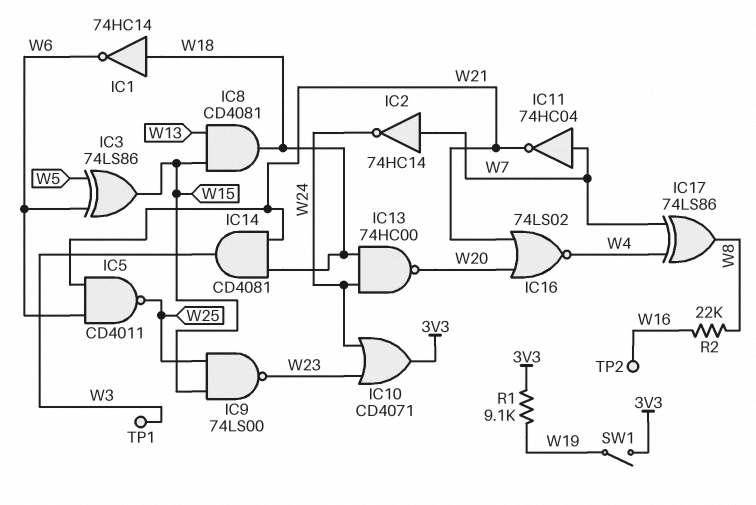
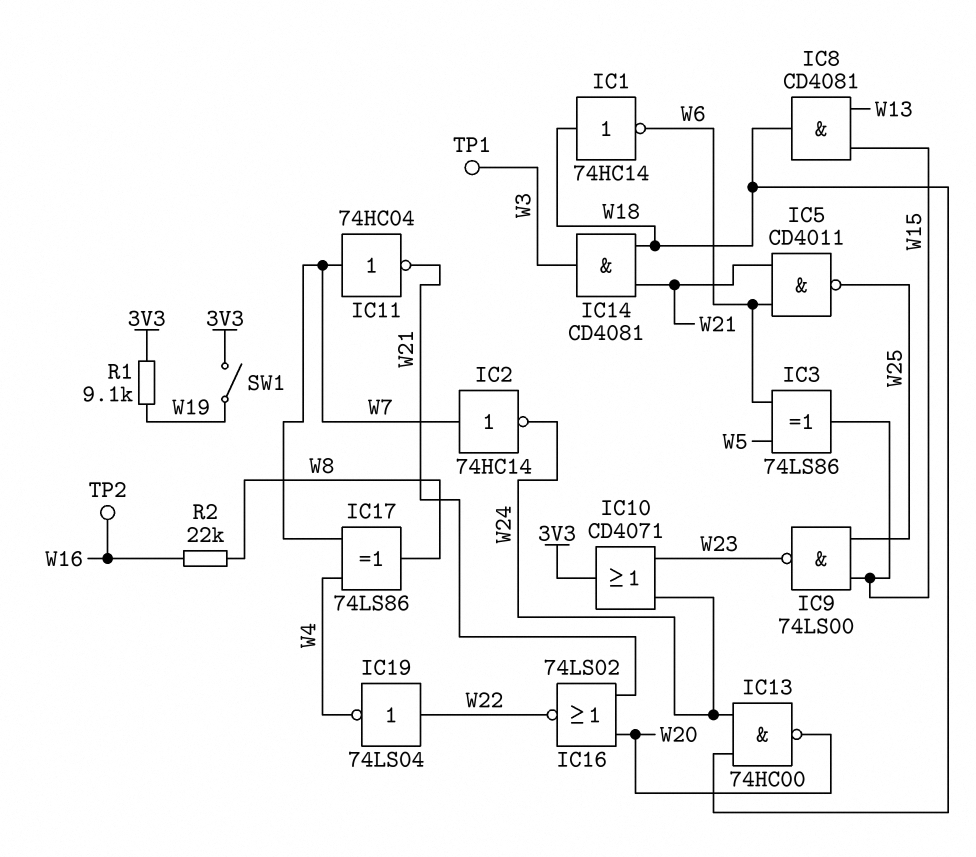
IC16: NOR 74LS02 (in W20, in W21, out W4) -> NOR 74LS02 (in W20, in W21, out W22)
IC19: none -> NOT 74LS04 (in W22, out W4)

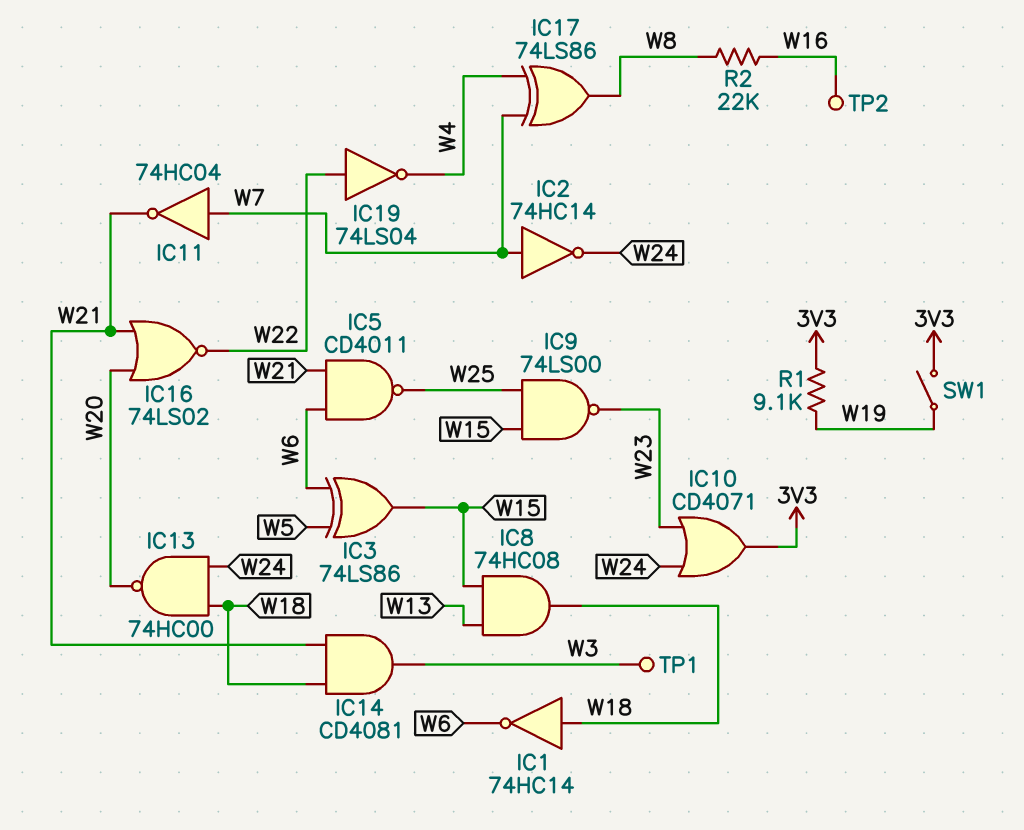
IC8: AND CD4081 (in W13, in W15, out W18) -> AND 74HC08 (in W13, in W15, out W18)

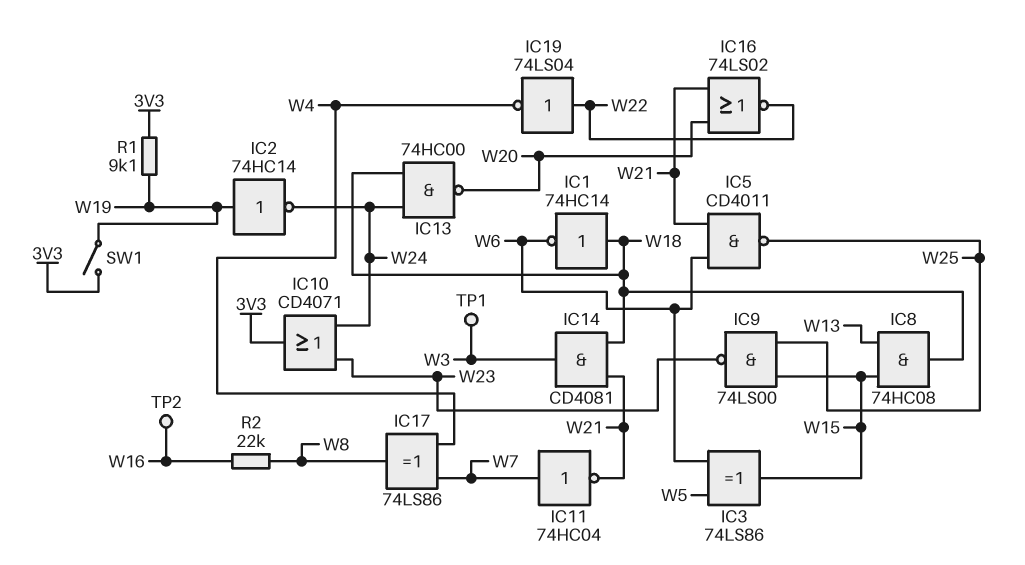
IC2: NOT 74HC14 (in W7, out W24) -> NOT 74HC14 (in W19, out W24)

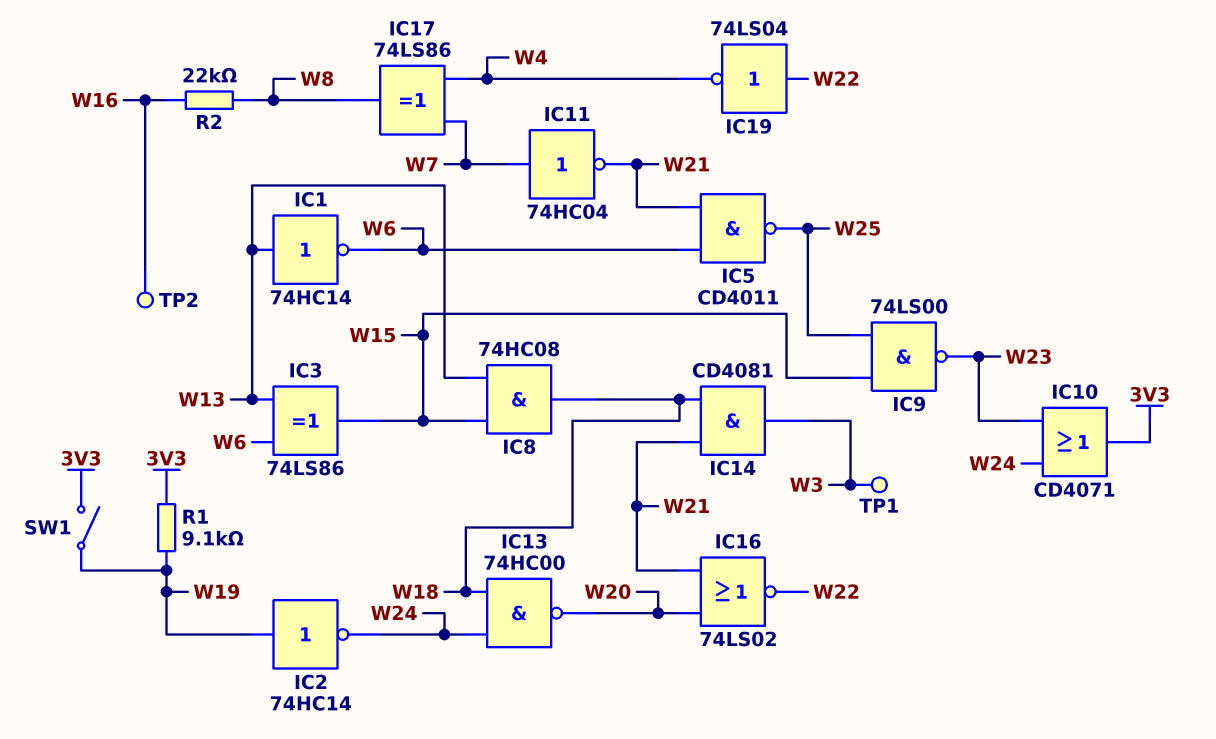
IC1: NOT 74HC14 (in W18, out W6) -> NOT 74HC14 (in W13, out W6)
IC3: XOR 74LS86 (in W5, in W6, out W15) -> XOR 74LS86 (in W6, in W13, out W15)

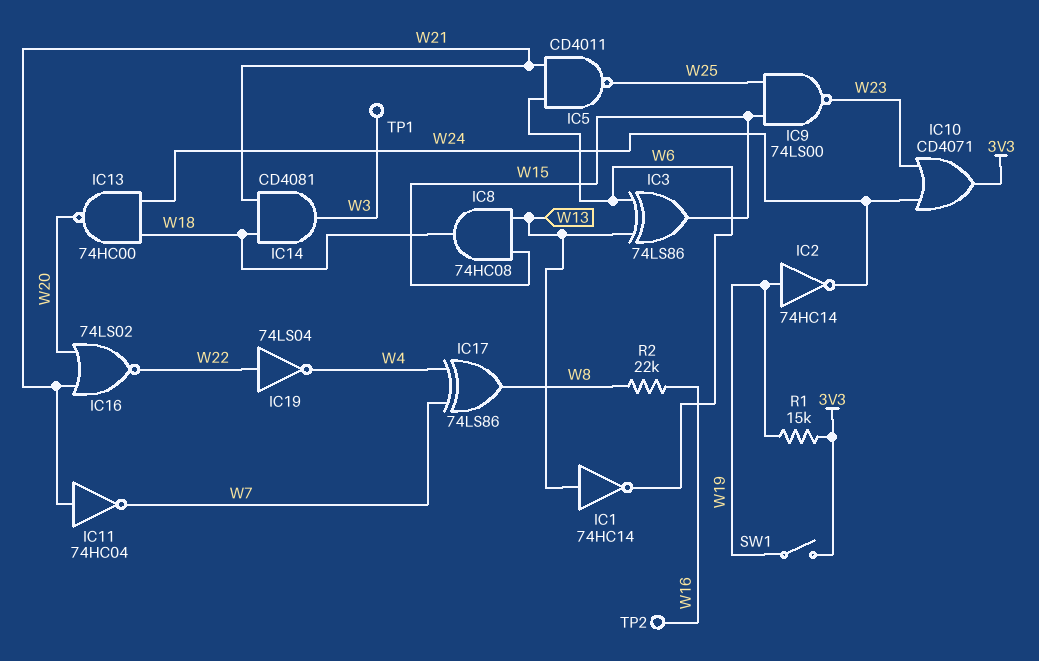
IC11: NOT 74HC04 (in W7, out W21) -> NOT 74HC04 (in W21, out W7)
R1: 9.1k (3V3, W19) -> 15k (3V3, W19)

